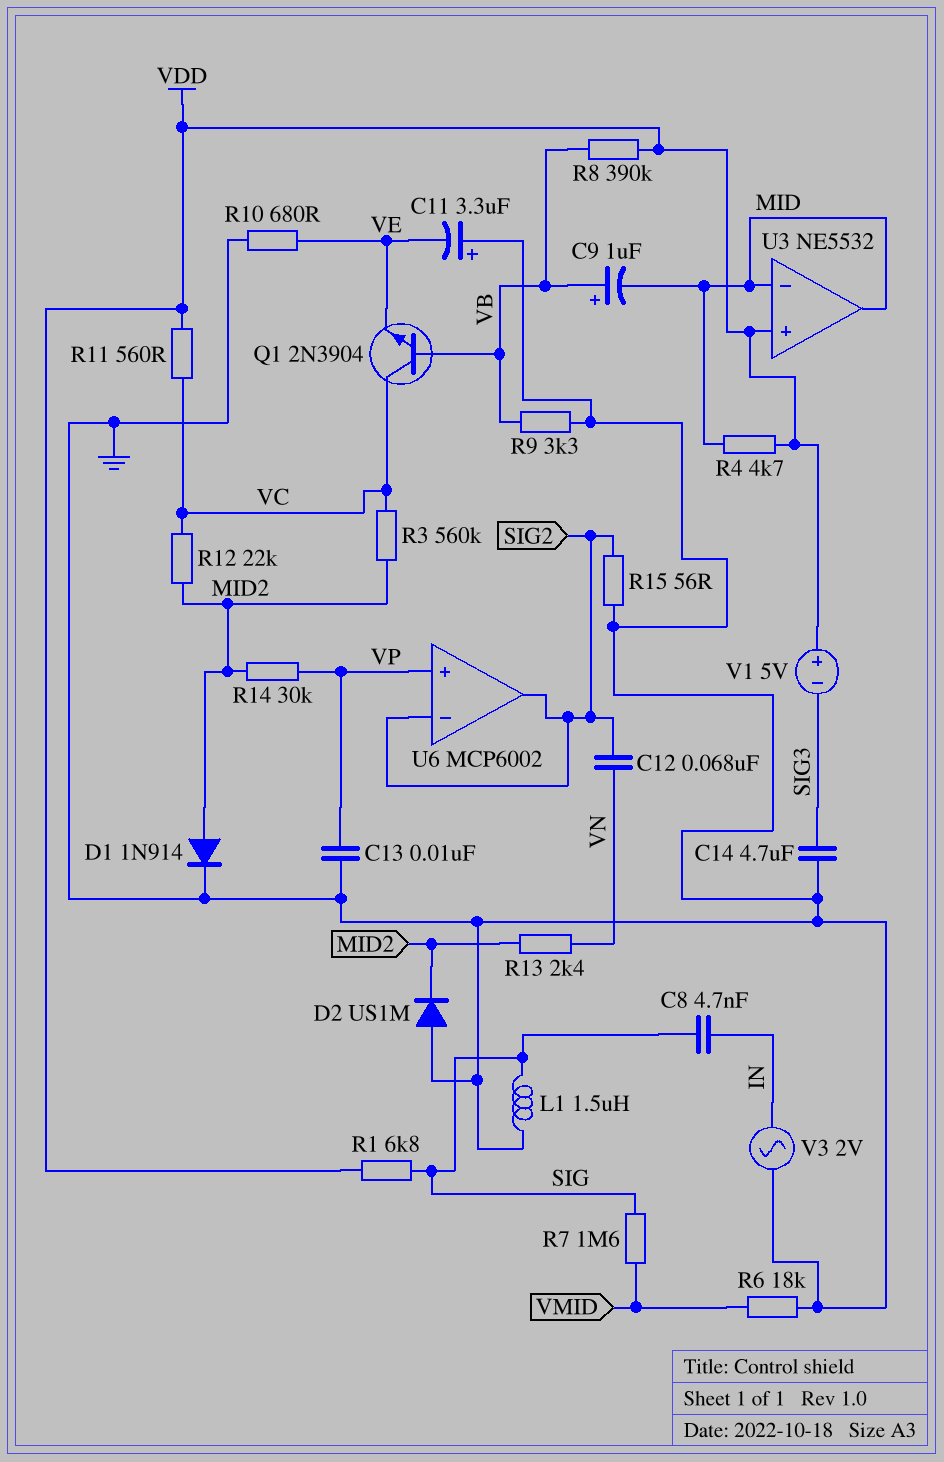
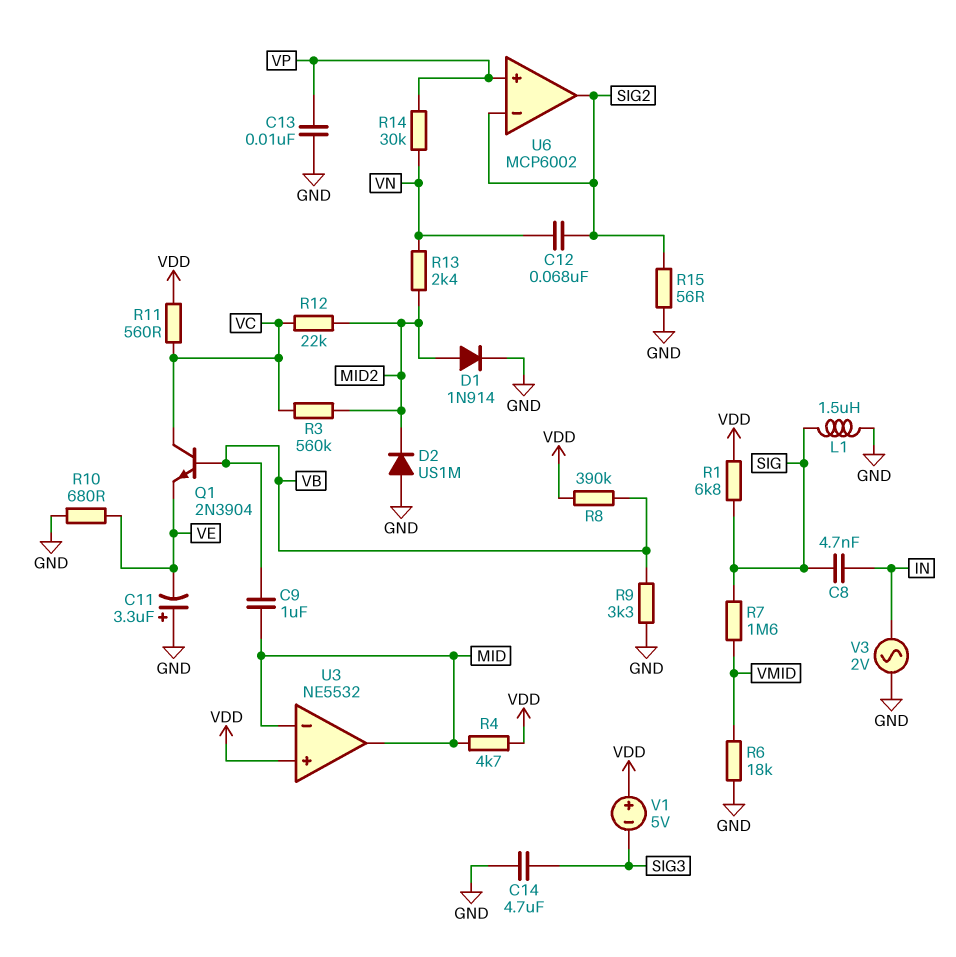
C9: 1uF (plus VB, minus MID) -> 1uF (MID, VB)
R14: 30k (MID2, VP) -> 30k (VN, VP)

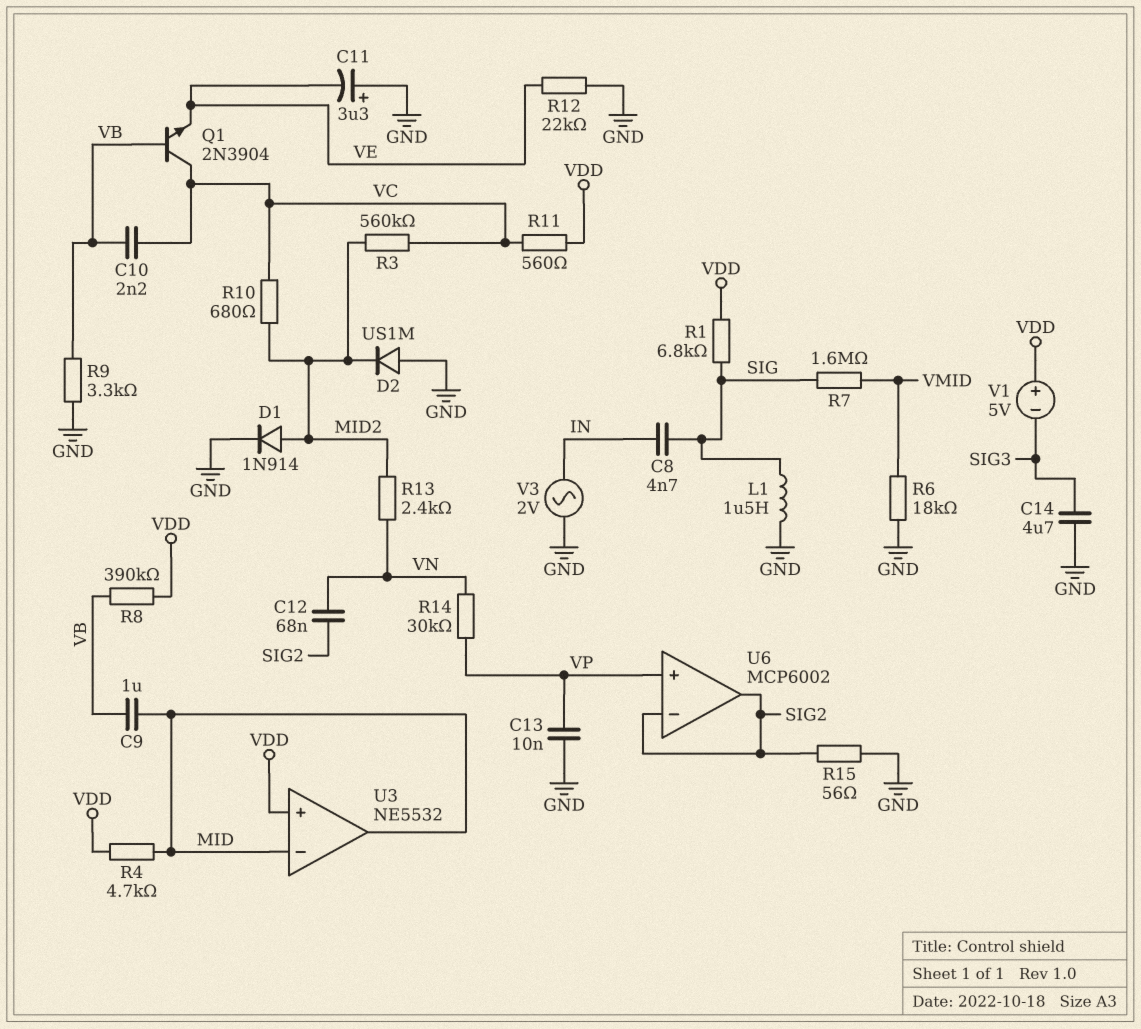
C10: none -> 2.2nF (VB, VC)
R10: 680 (GND, VE) -> 680 (MID2, VC)
R12: 22k (MID2, VC) -> 22k (GND, VE)

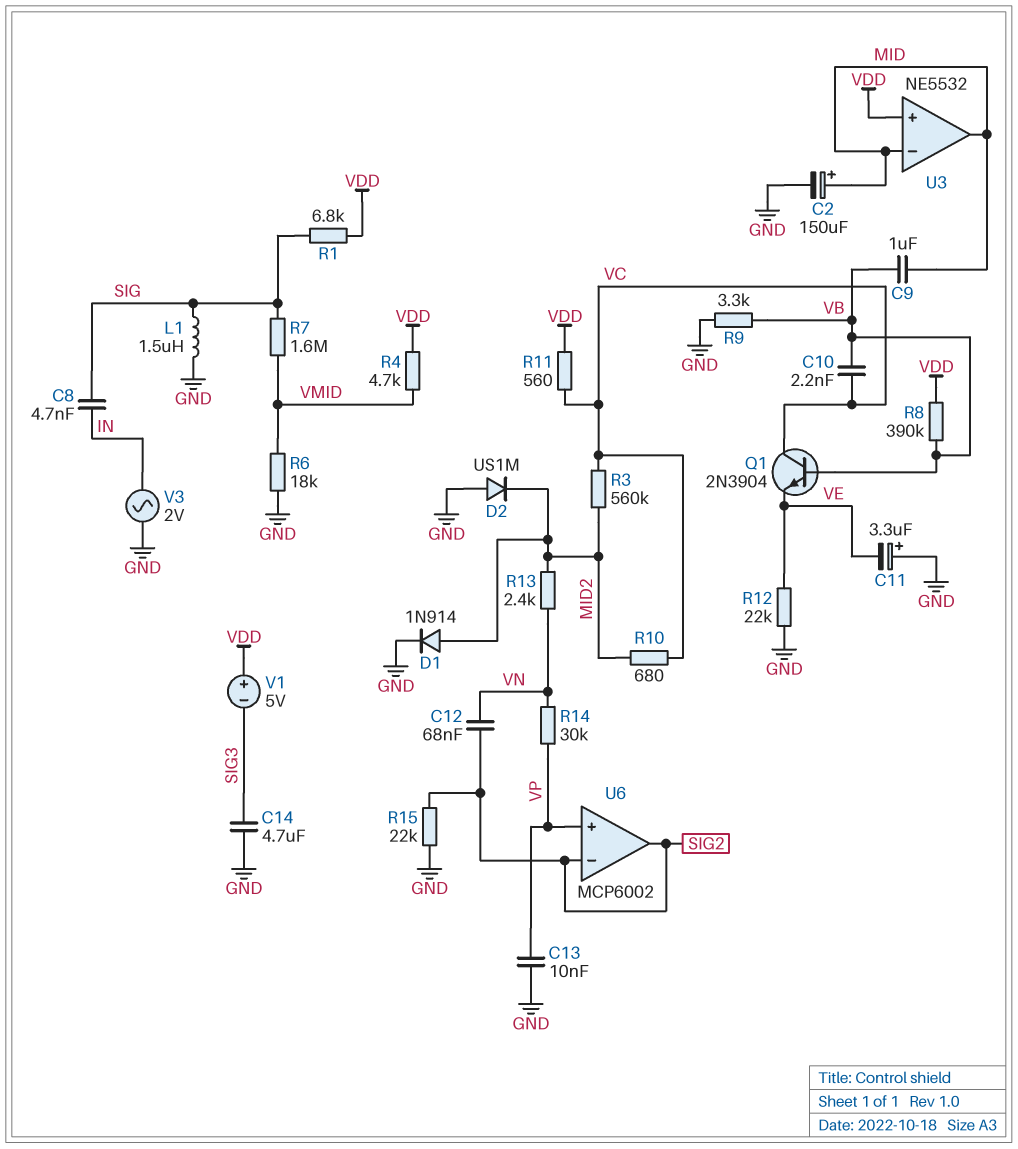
C2: none -> 150uF (plus MID, minus GND)
R4: 4.7k (MID, VDD) -> 4.7k (VDD, VMID)
R15: 56 (GND, SIG2) -> 22k (GND, SIG2)

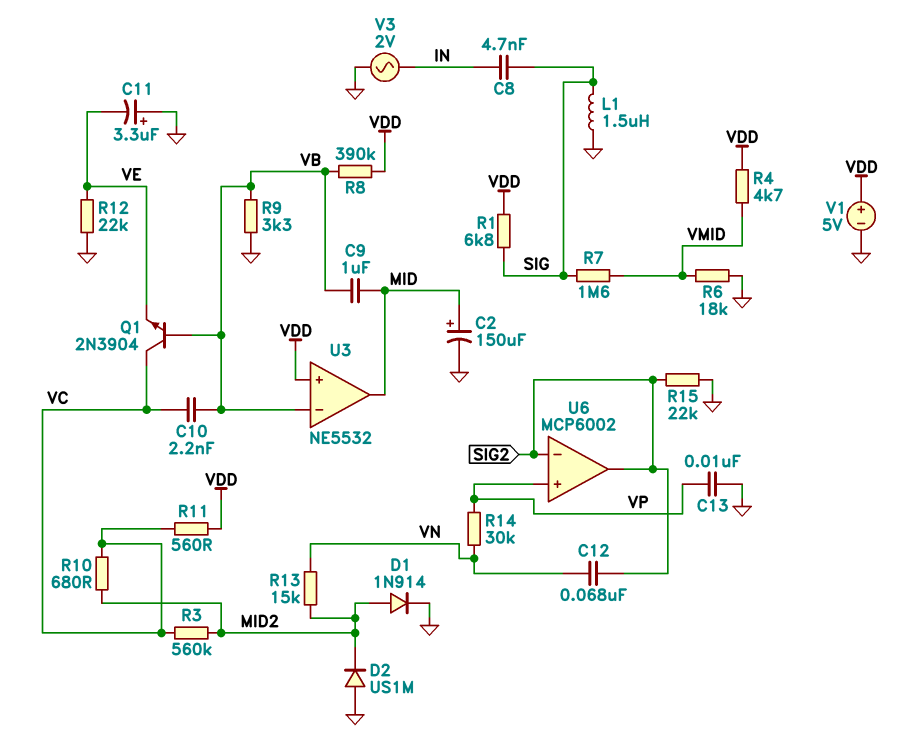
C14: 4.7uF (GND, SIG3) -> none
R13: 2.4k (MID2, VN) -> 15k (MID2, VN)
U3 pin in-: MID -> VB
V1: 5V (plus VDD, minus SIG3) -> 5V (plus VDD, minus GND)

